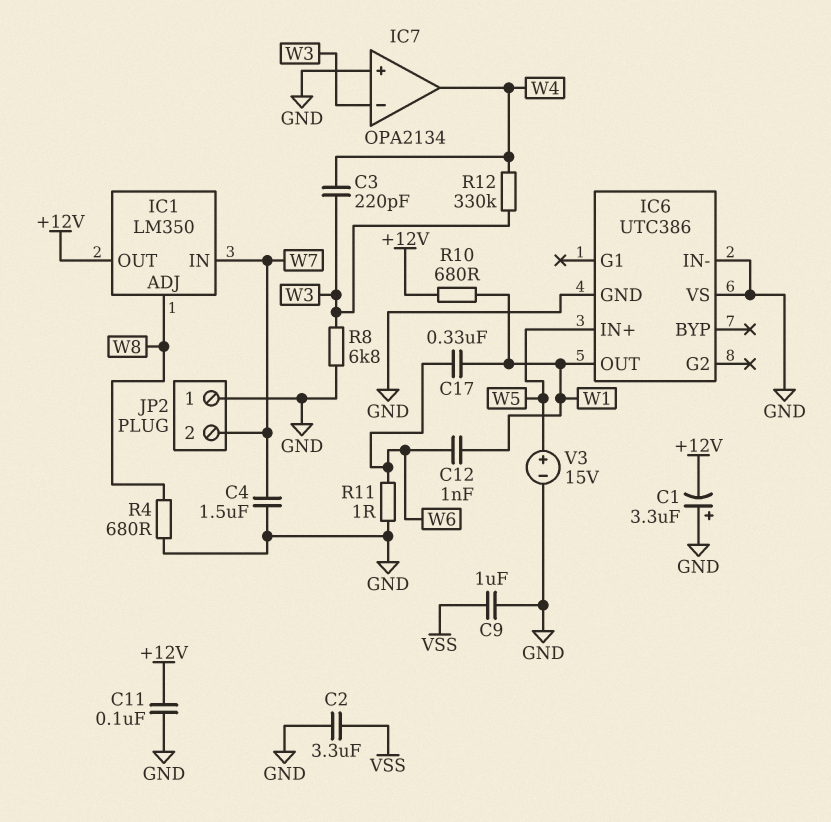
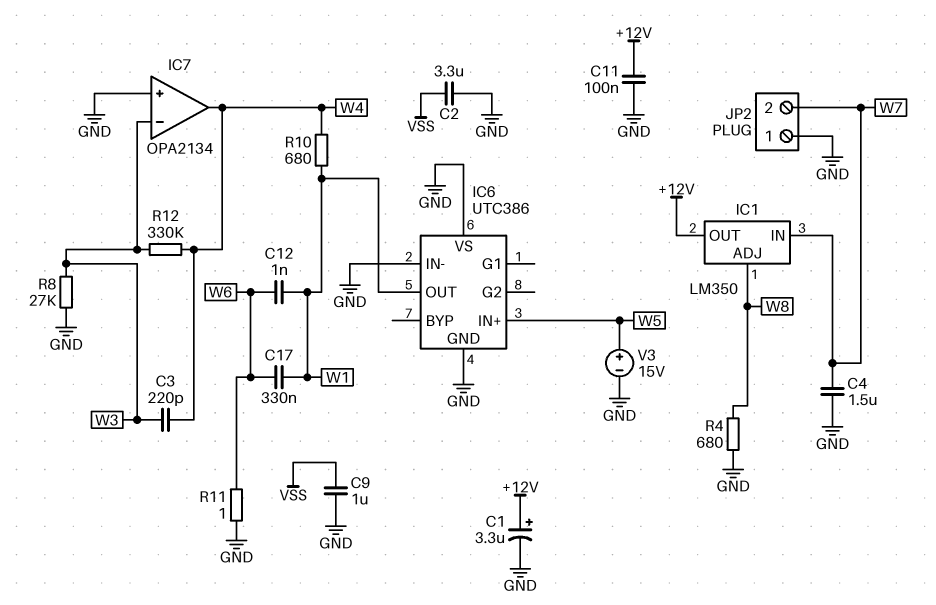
C1: 3.3uF (plus GND, minus +12V) -> 3.3uF (plus +12V, minus GND)
R8: 6.8k (GND, W3) -> 27k (GND, W3)
R10: 680 (+12V, W1) -> 680 (W1, W4)

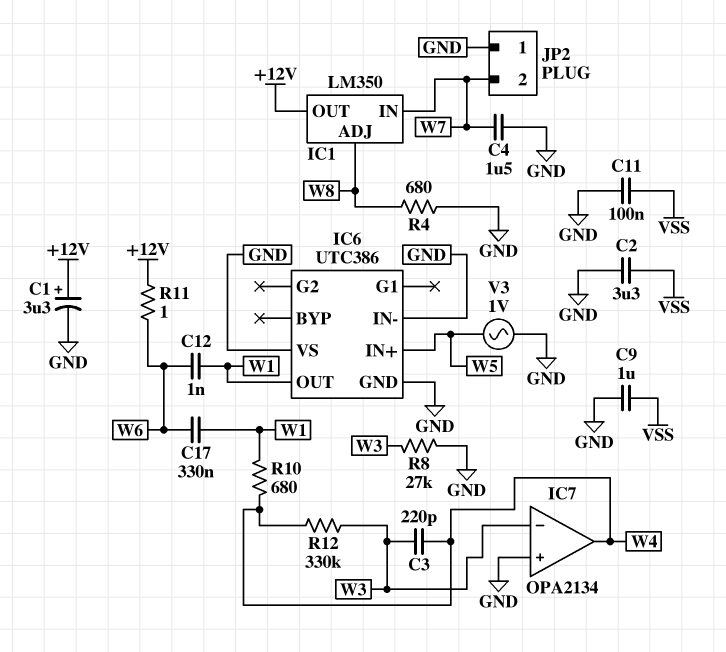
C11: 100nF (+12V, GND) -> 100nF (GND, VSS)
R11: 1 (GND, W6) -> 1 (+12V, W6)
V3: 15V (plus W5, minus GND) -> AC 1V (GND, W5)

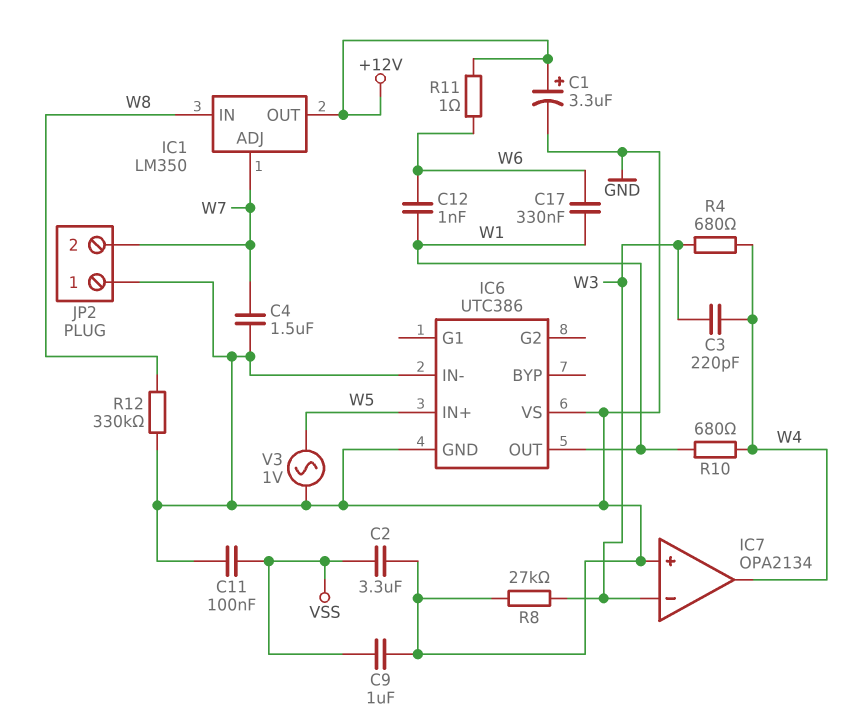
IC1 pin ADJ: W8 -> W7
IC1 pin IN: W7 -> W8
R4: 680 (GND, W8) -> 680 (W3, W4)
R12: 330k (W3, W4) -> 330k (GND, W8)

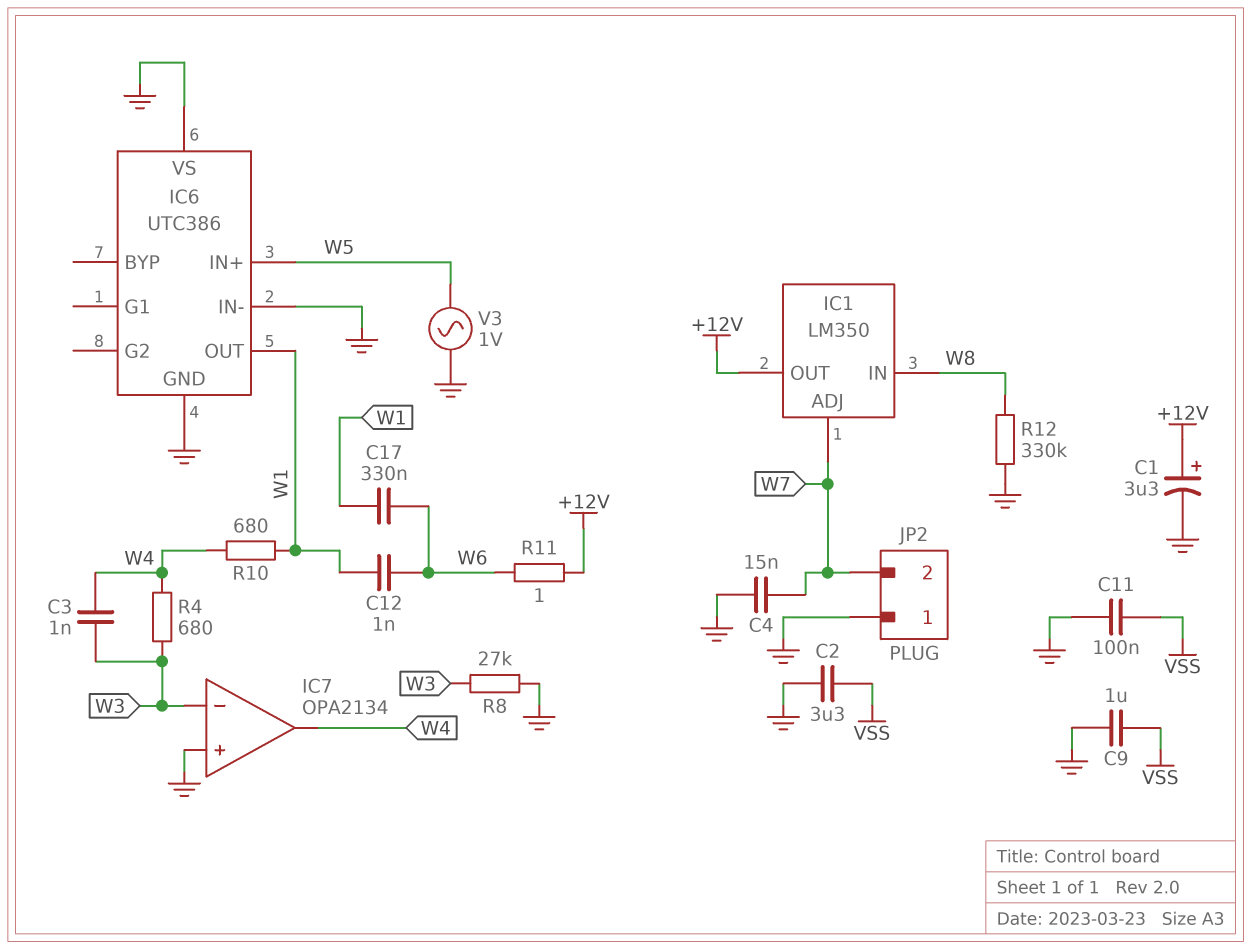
C3: 220pF (W3, W4) -> 1nF (W3, W4)
C4: 1.5uF (GND, W7) -> 15nF (GND, W7)

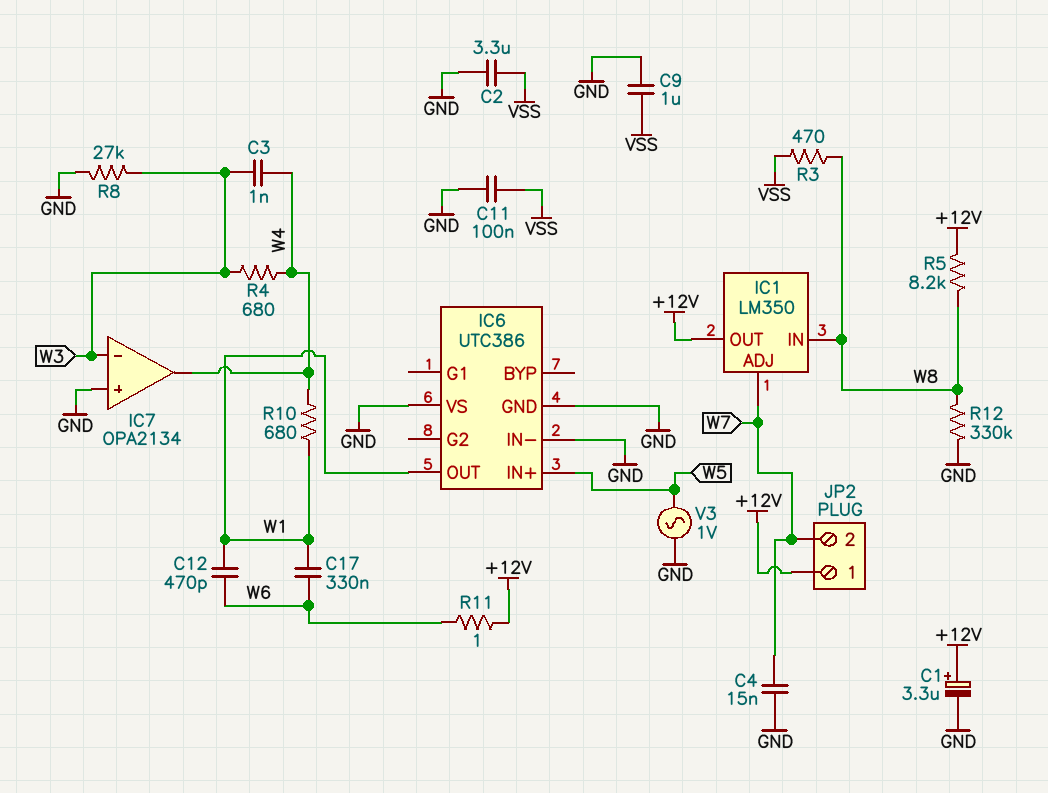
C12: 1nF (W1, W6) -> 470pF (W1, W6)
JP2 pin 1: GND -> +12V
R3: none -> 470 (VSS, W8)
R5: none -> 8.2k (+12V, W8)

